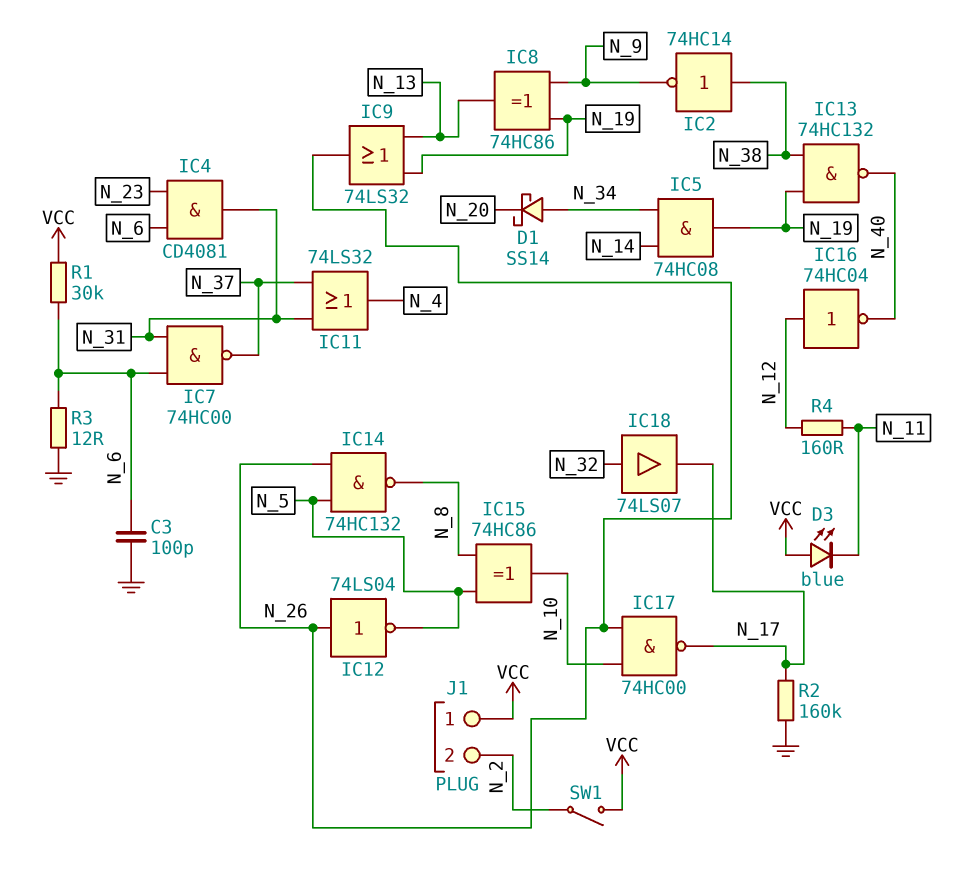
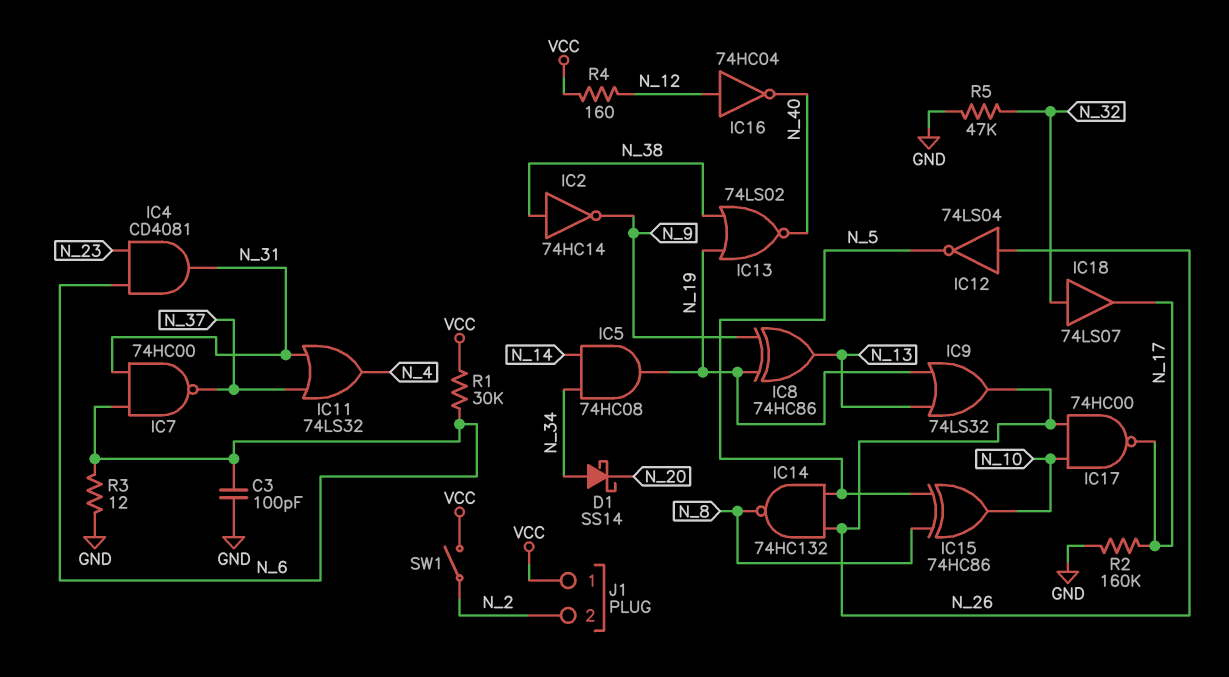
D3: LED blue (A VCC, K N_11) -> none
IC13: NAND 74HC132 (in N_19, in N_38, out N_40) -> NOR 74LS02 (in N_19, in N_38, out N_40)
R4: 160 (N_11, N_12) -> 160 (N_12, VCC)
R5: none -> 47k (GND, N_32)

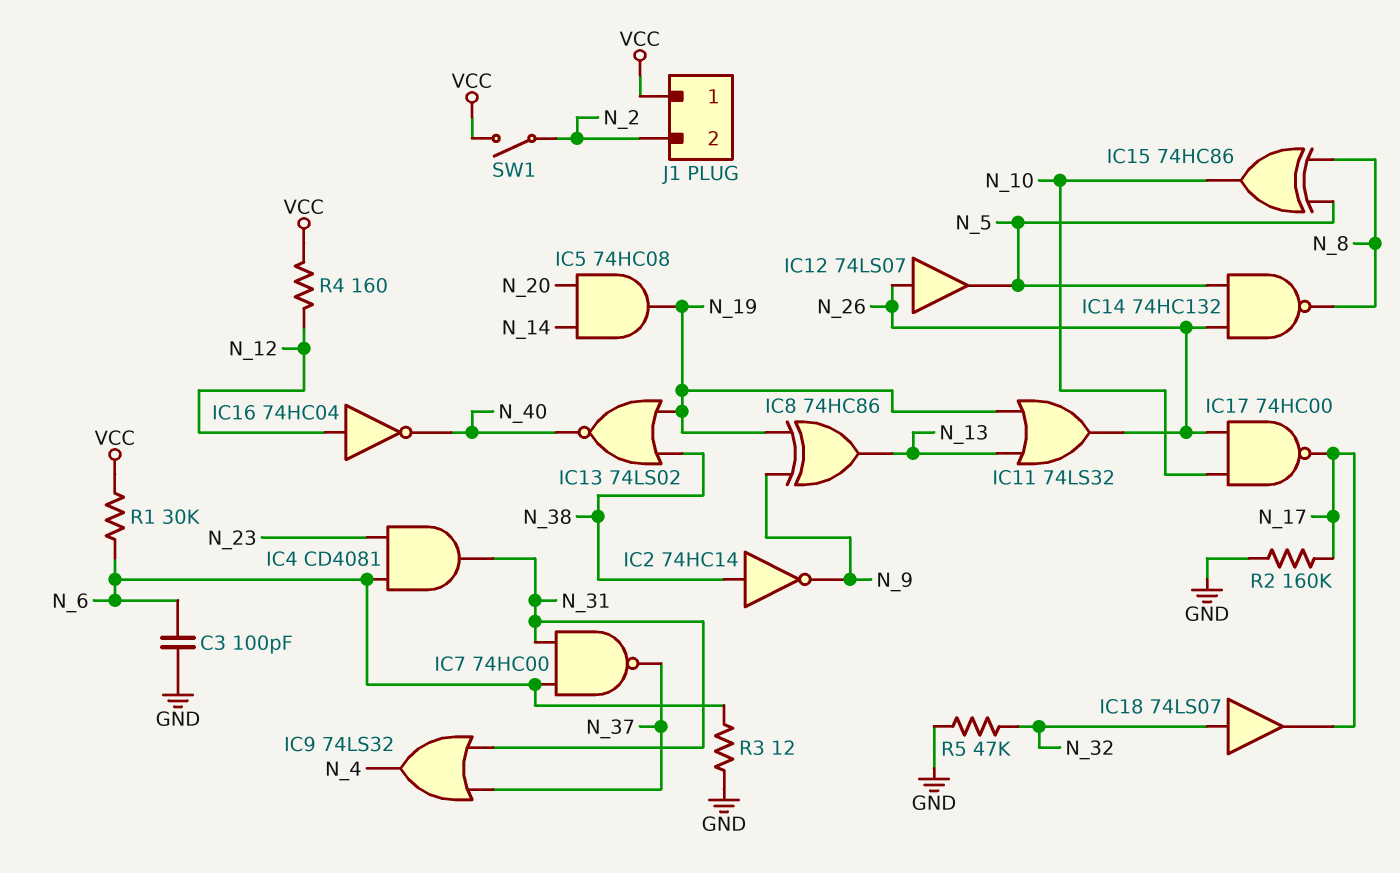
D1: schottky SS14 (A N_34, K N_20) -> none
IC5: AND 74HC08 (in N_14, in N_34, out N_19) -> AND 74HC08 (in N_14, in N_20, out N_19)
IC9: OR 74LS32 (in N_13, in N_19, out N_26) -> OR 74LS32 (in N_31, in N_37, out N_4)
IC11: OR 74LS32 (in N_31, in N_37, out N_4) -> OR 74LS32 (in N_13, in N_19, out N_26)
IC12: NOT 74LS04 (in N_26, out N_5) -> buffer 74LS07 (in N_26, out N_5)

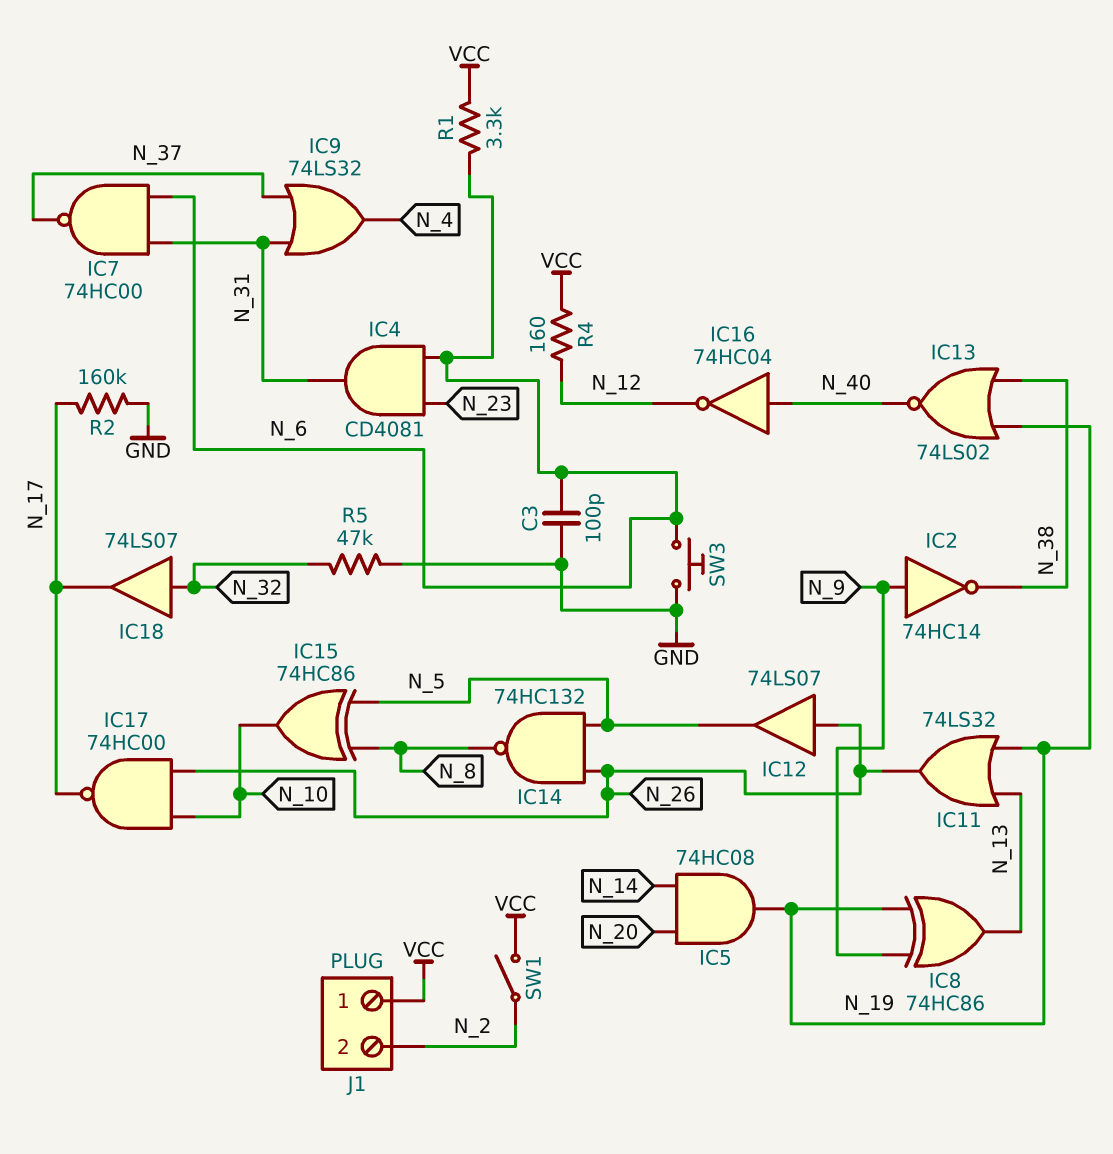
IC2: NOT 74HC14 (in N_38, out N_9) -> NOT 74HC14 (in N_9, out N_38)
IC16: NOT 74HC04 (in N_12, out N_40) -> NOT 74HC04 (in N_40, out N_12)
R1: 30k (N_6, VCC) -> 3.3k (N_6, VCC)
R3: 12 (GND, N_6) -> none
SW3: none -> button (GND, N_6)

